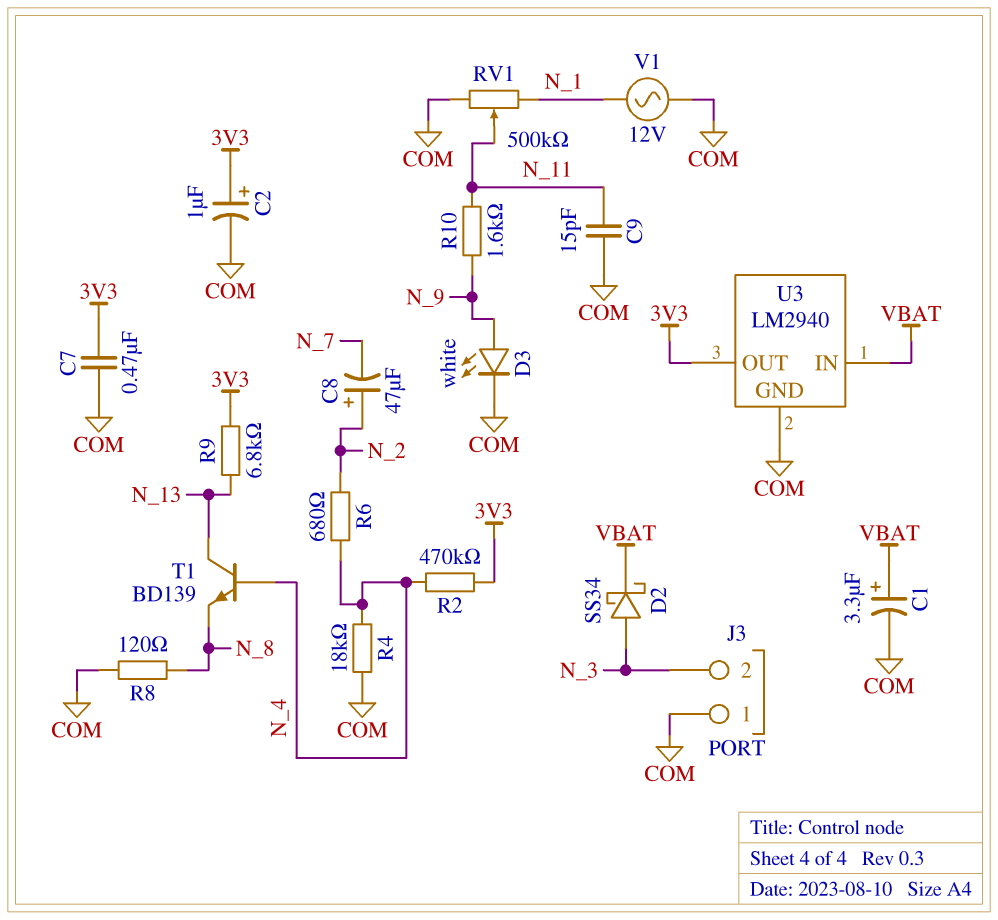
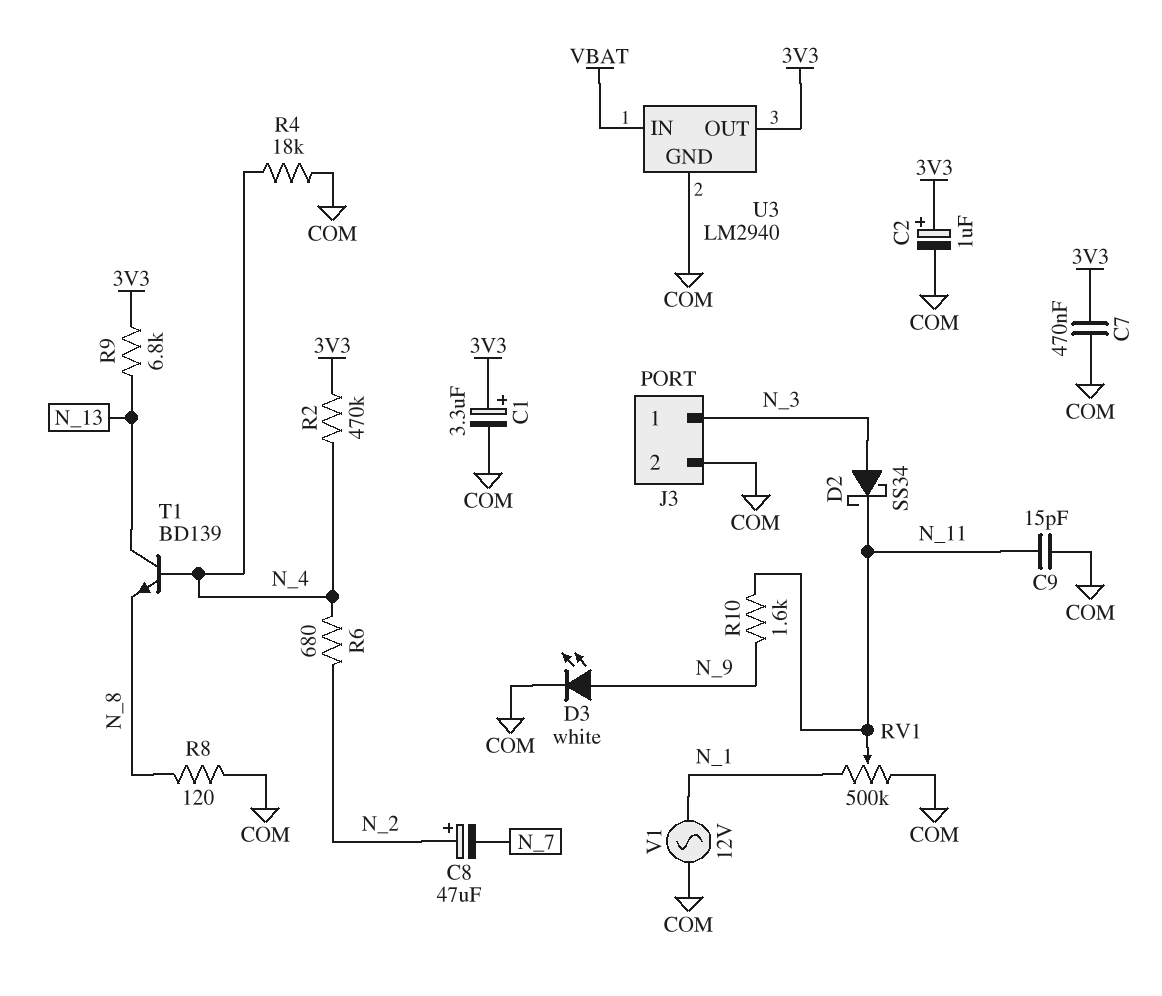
C1: 3.3uF (plus VBAT, minus COM) -> 3.3uF (plus 3V3, minus COM)
D2: schottky SS34 (A N_3, K VBAT) -> schottky SS34 (A N_3, K N_11)
J3 pin 1: COM -> N_3
J3 pin 2: N_3 -> COM

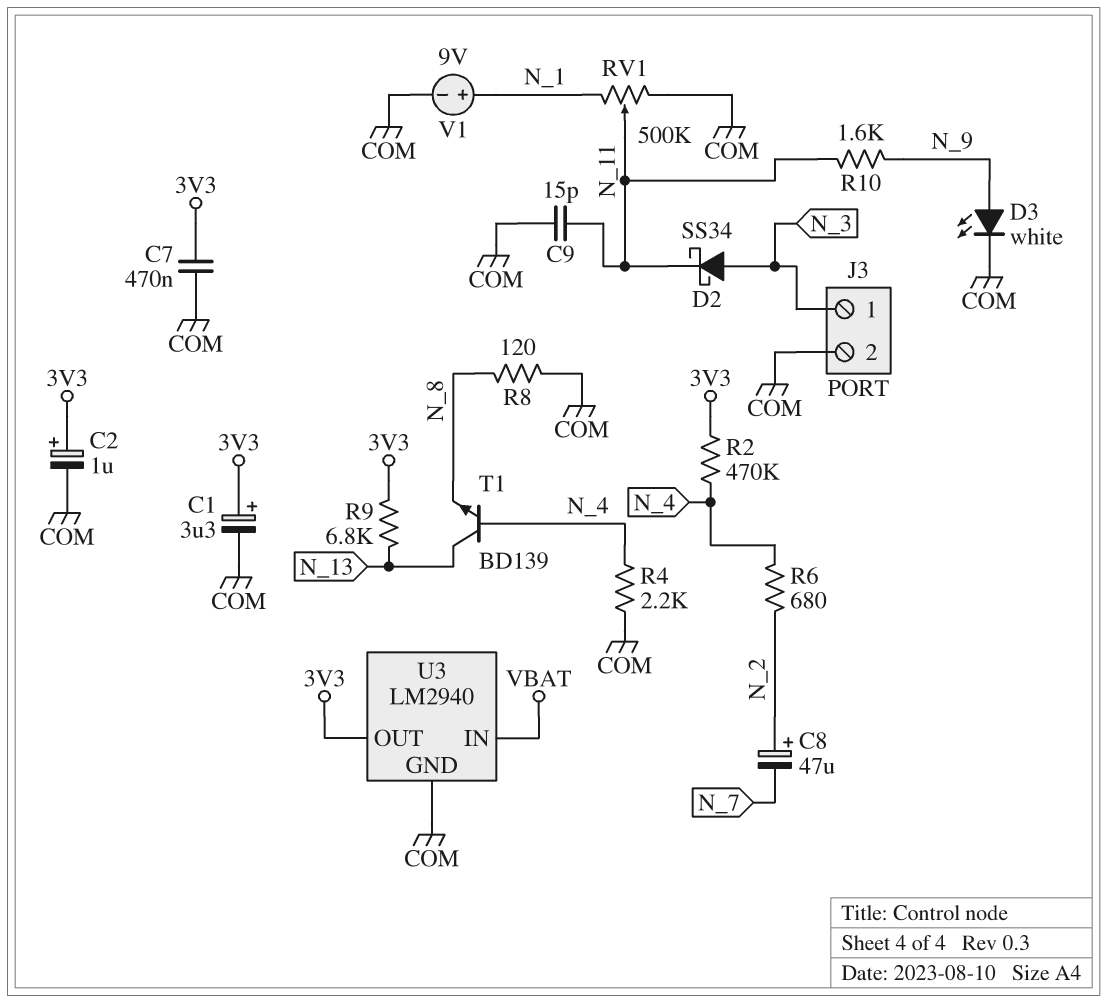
R4: 18k (COM, N_4) -> 2.2k (COM, N_4)
V1: AC 12V (COM, N_1) -> 9V (plus N_1, minus COM)

